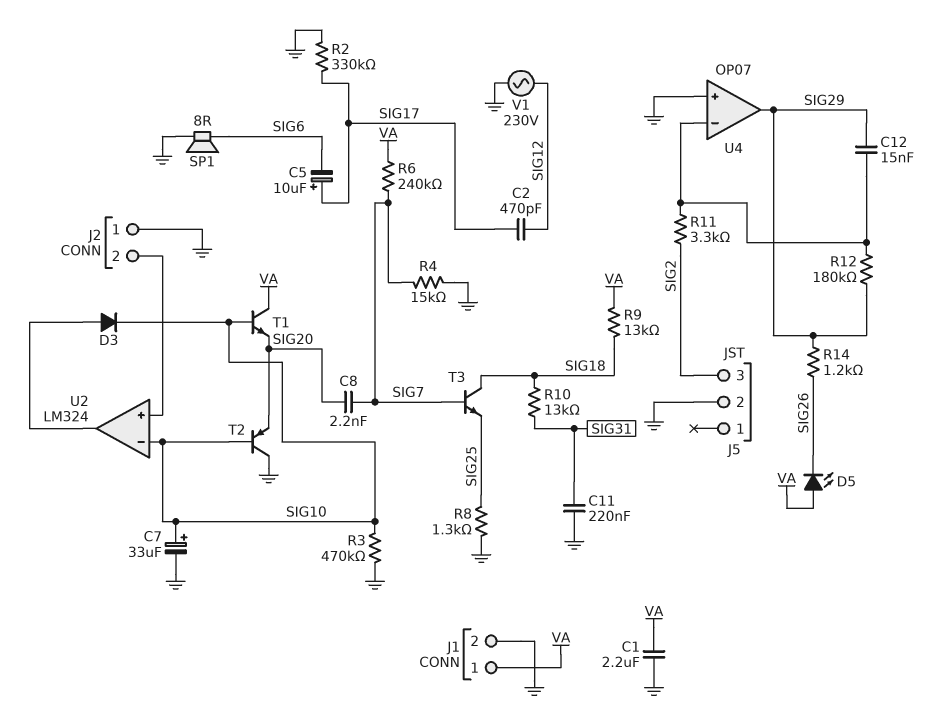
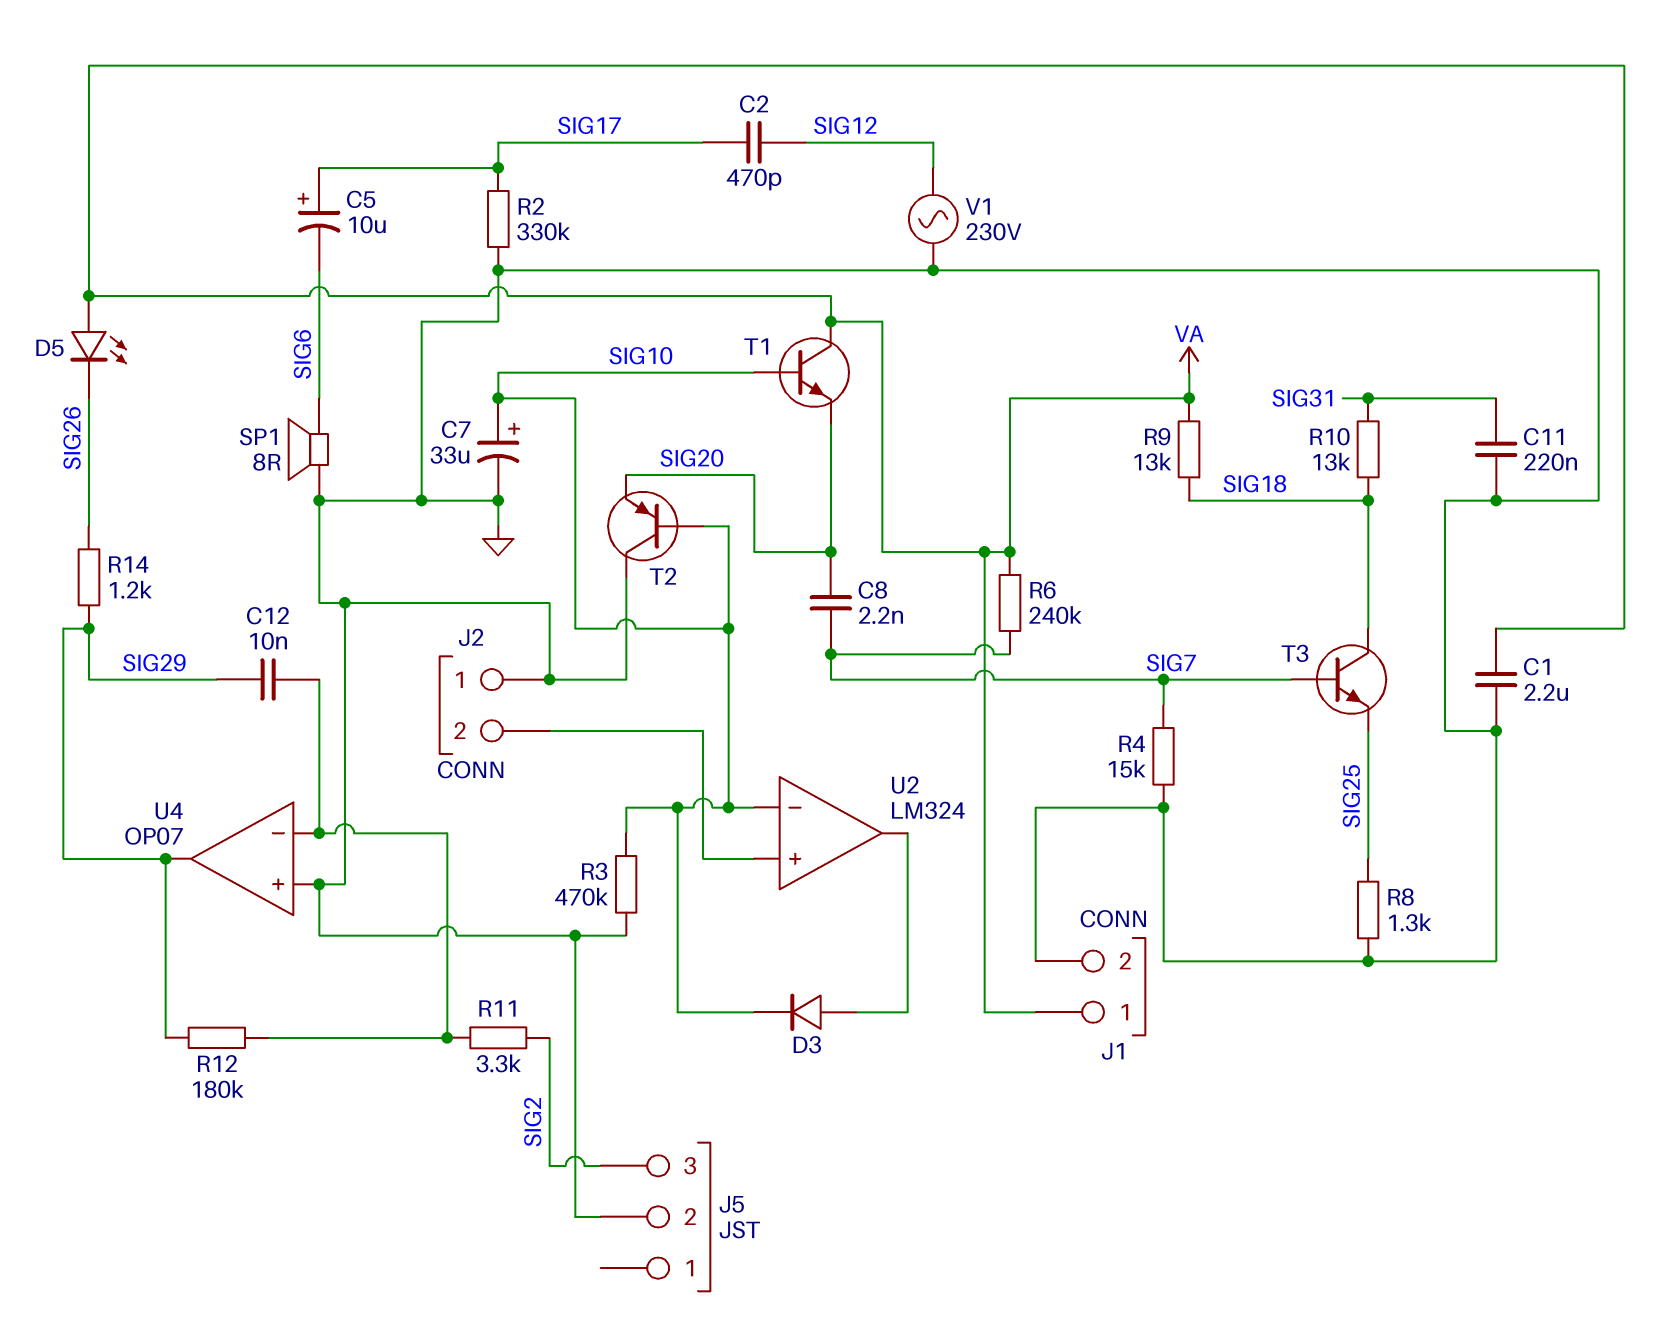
C12: 15nF (SIG29, U4/in-) -> 10nF (SIG29, U4/in-)

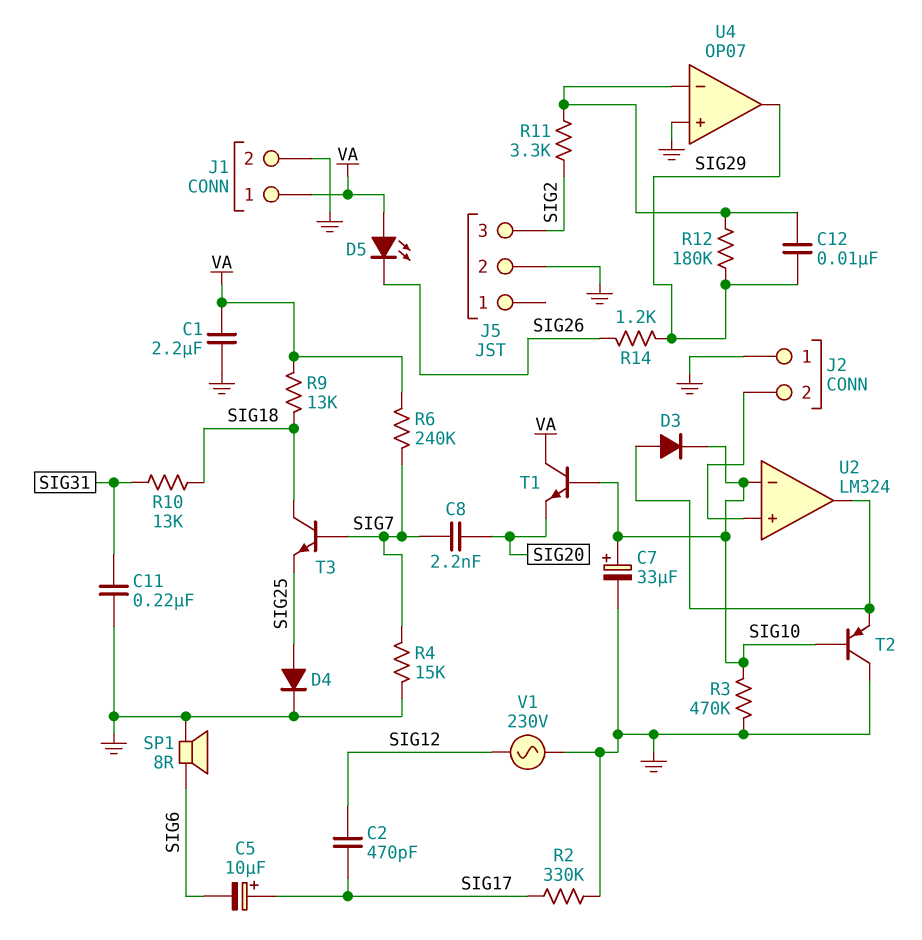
D4: none -> diode (A SIG25, K GND)
R8: 1.3k (GND, SIG25) -> none
T2: PNP (B SIG10, C GND, E SIG20) -> PNP (B SIG10, C GND, E U2/out)

